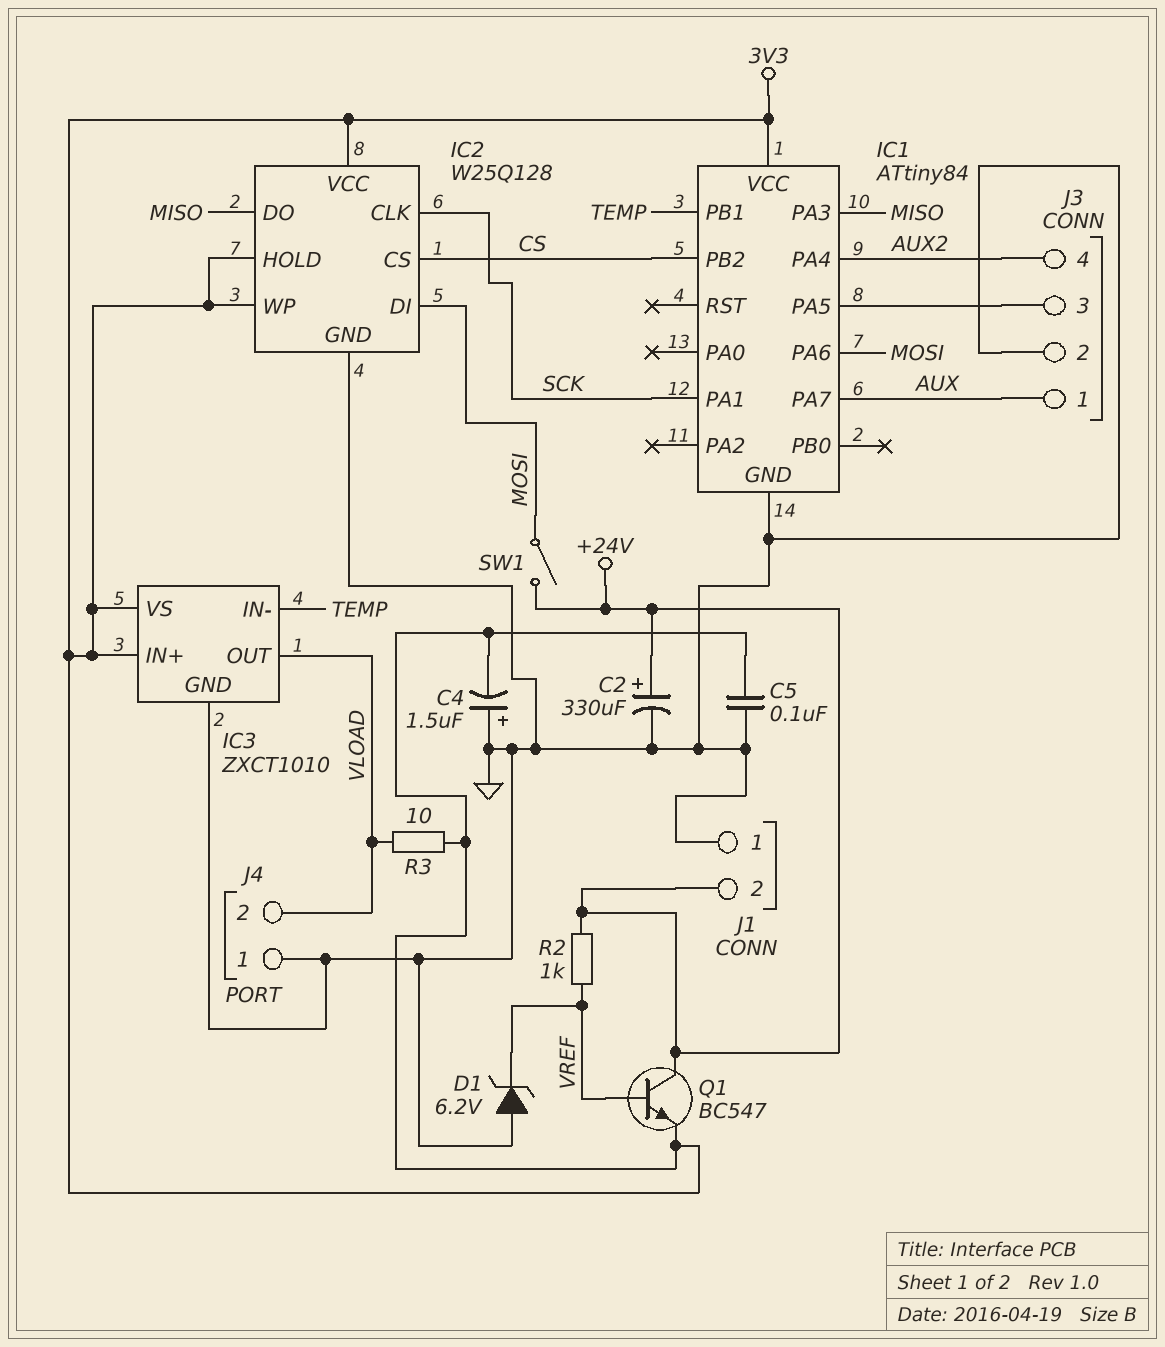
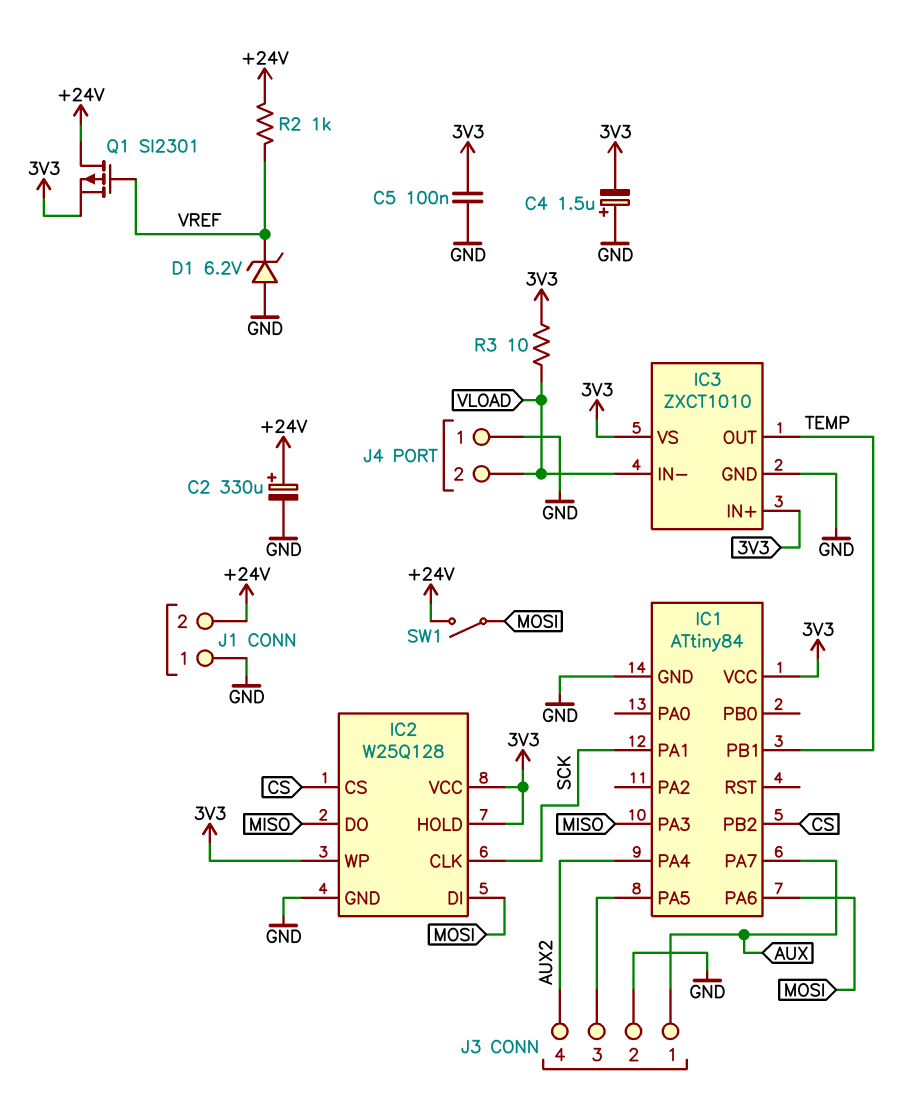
IC3 pin IN-: TEMP -> VLOAD
IC3 pin OUT: VLOAD -> TEMP
Q1: NPN BC547 (B VREF, C +24V, E 3V3) -> PMOS SI2301 (G VREF, D +24V, S 3V3)

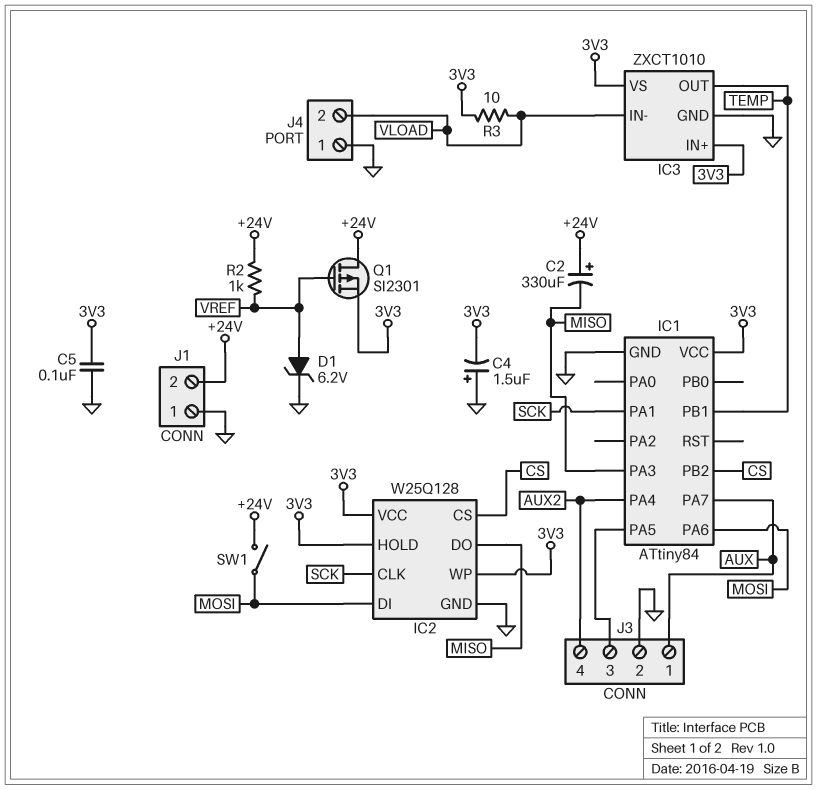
C2: 330uF (plus +24V, minus GND) -> 330uF (plus +24V, minus MISO)
D1: zener 6.2V (A GND, K VREF) -> zener 6.2V (A VREF, K GND)

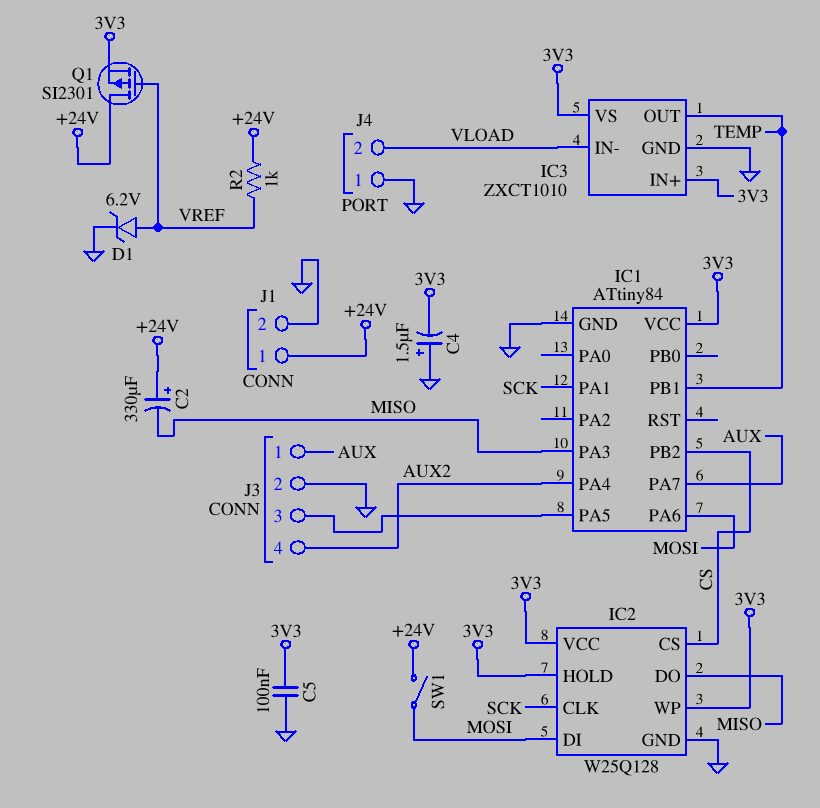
J1 pin 1: GND -> +24V
J1 pin 2: +24V -> GND
R3: 10 (3V3, VLOAD) -> none

